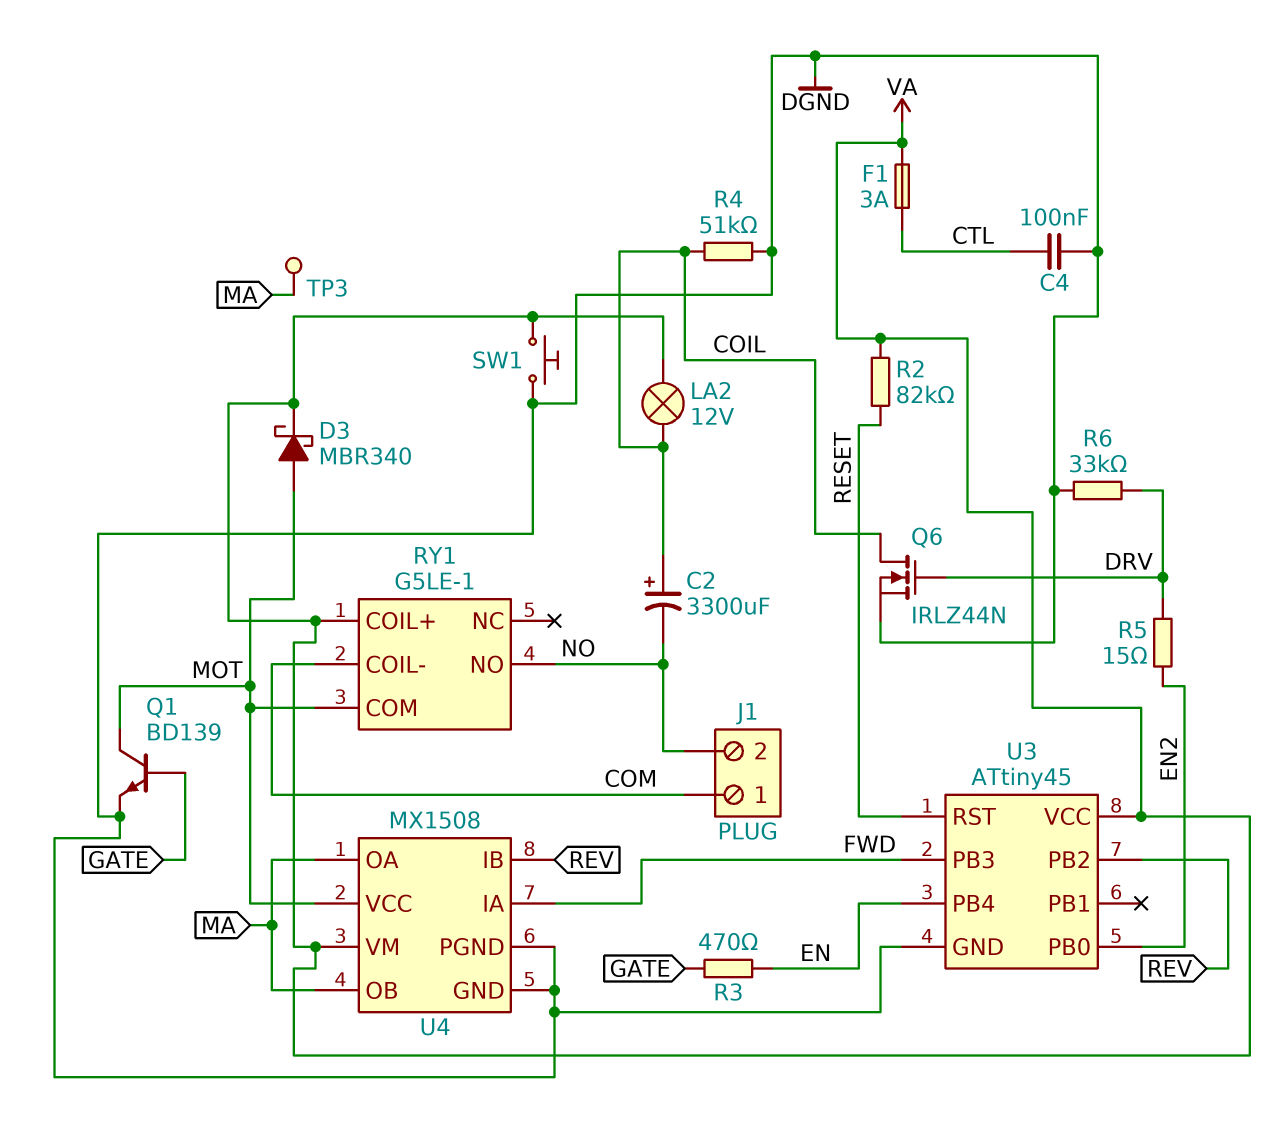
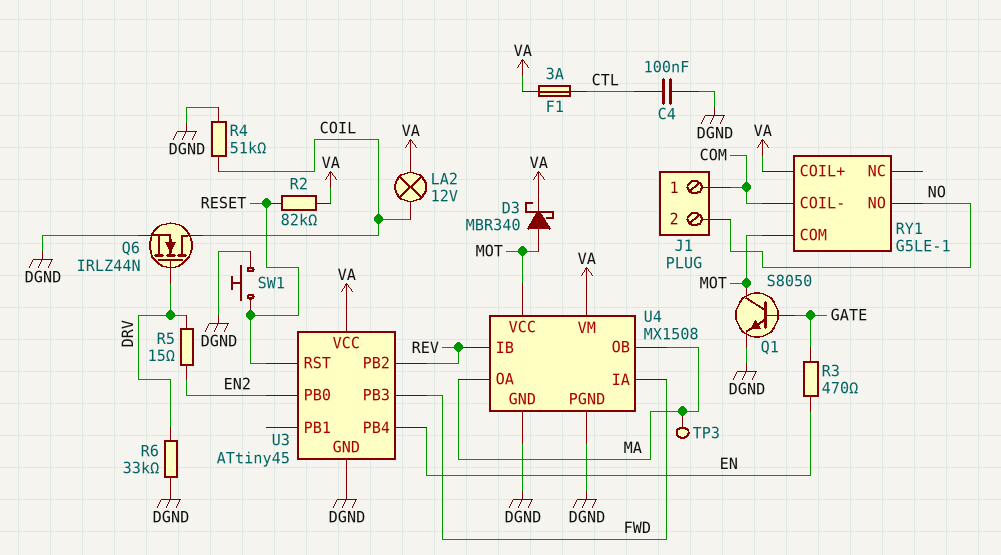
C2: 3300uF (plus COIL, minus NO) -> none
Q1: NPN BD139 (B GATE, C MOT, E DGND) -> NPN S8050 (B GATE, C MOT, E DGND)
SW1: button (DGND, VA) -> button (DGND, RESET)

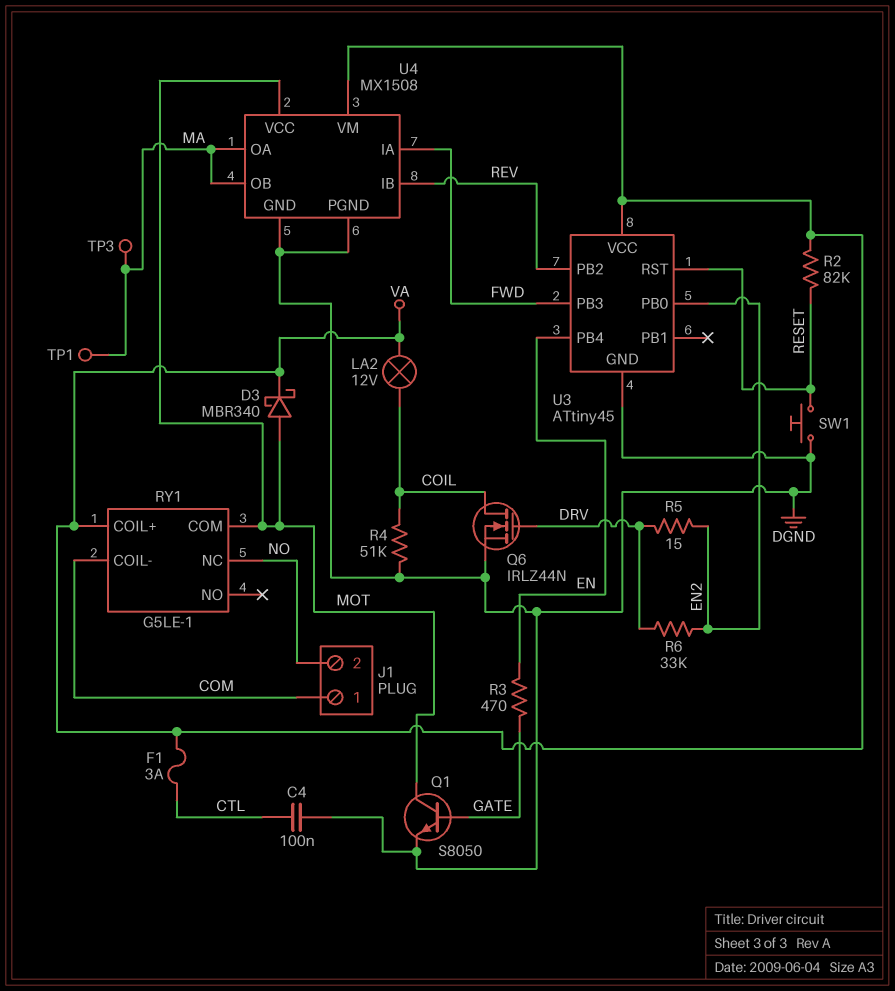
R6: 33k (DGND, DRV) -> 33k (DRV, EN2)
RY1 pin NC: none -> NO
RY1 pin NO: NO -> none
TP1: none -> test point (MA)

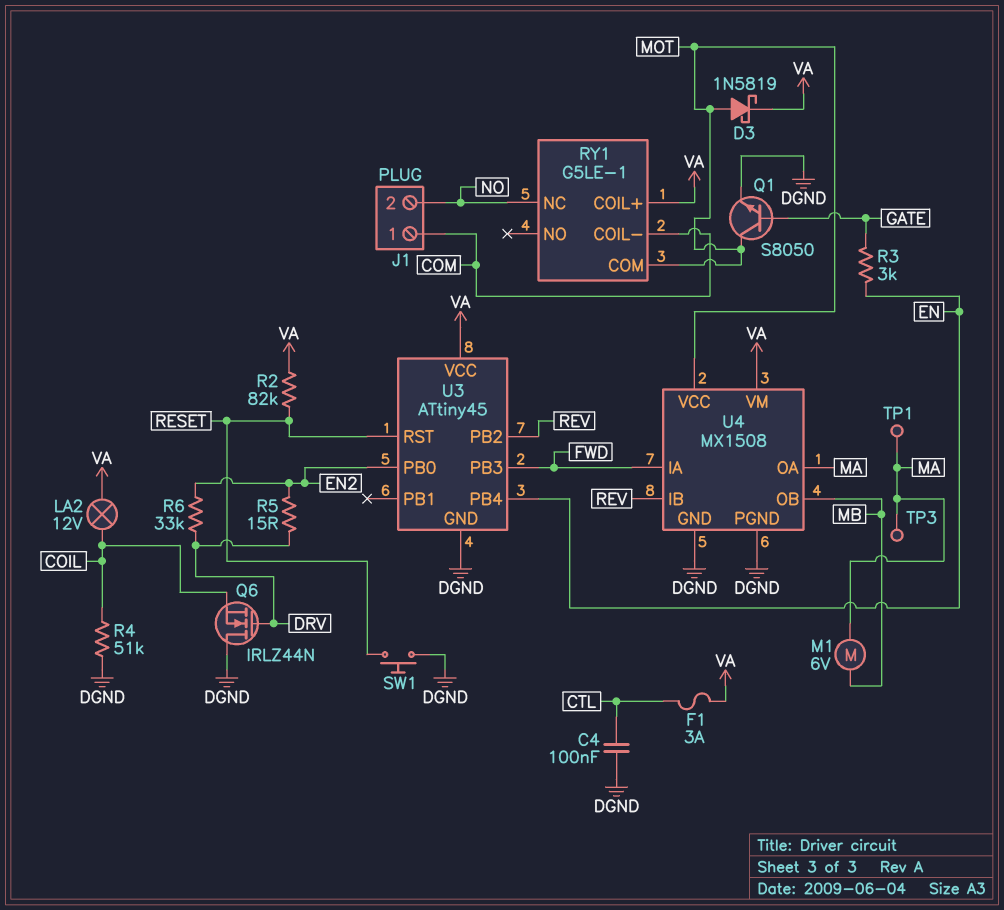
D3: schottky MBR340 (A MOT, K VA) -> schottky 1N5819 (A MOT, K VA)
M1: none -> motor 6V (MA, MB)
Q6: NMOS IRLZ44N (G DRV, D COIL, S DGND) -> NMOS IRLZ44N (G DRV, D DGND, S COIL)
R3: 470 (EN, GATE) -> 3k (EN, GATE)
U4 pin OB: MA -> MB

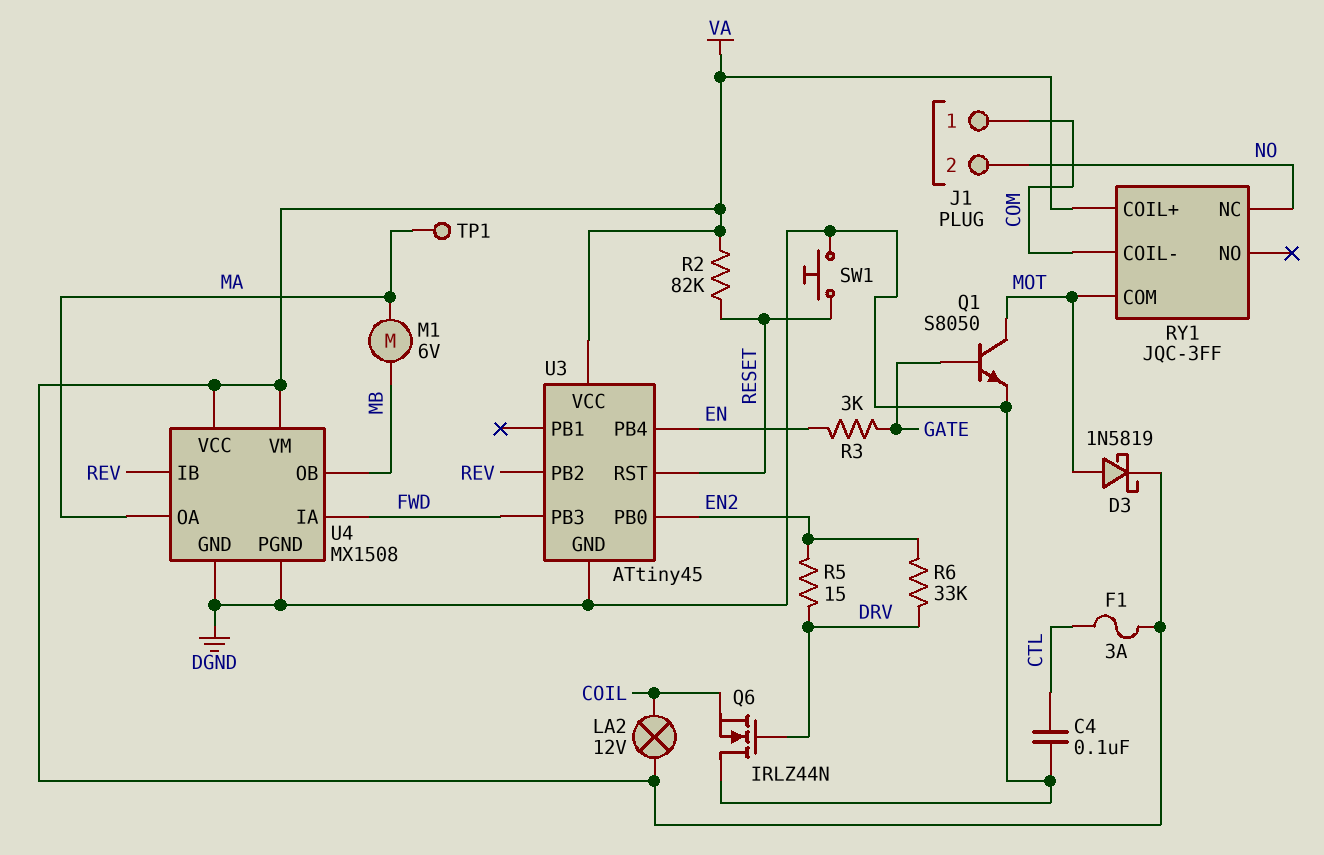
R4: 51k (COIL, DGND) -> none
RY1: G5LE-1 -> JQC-3FF
TP3: test point (MA) -> none
U4 pin VCC: MOT -> VA

